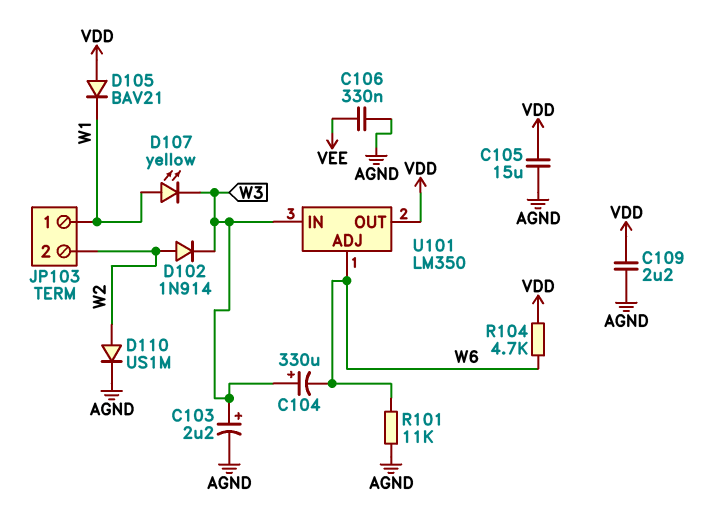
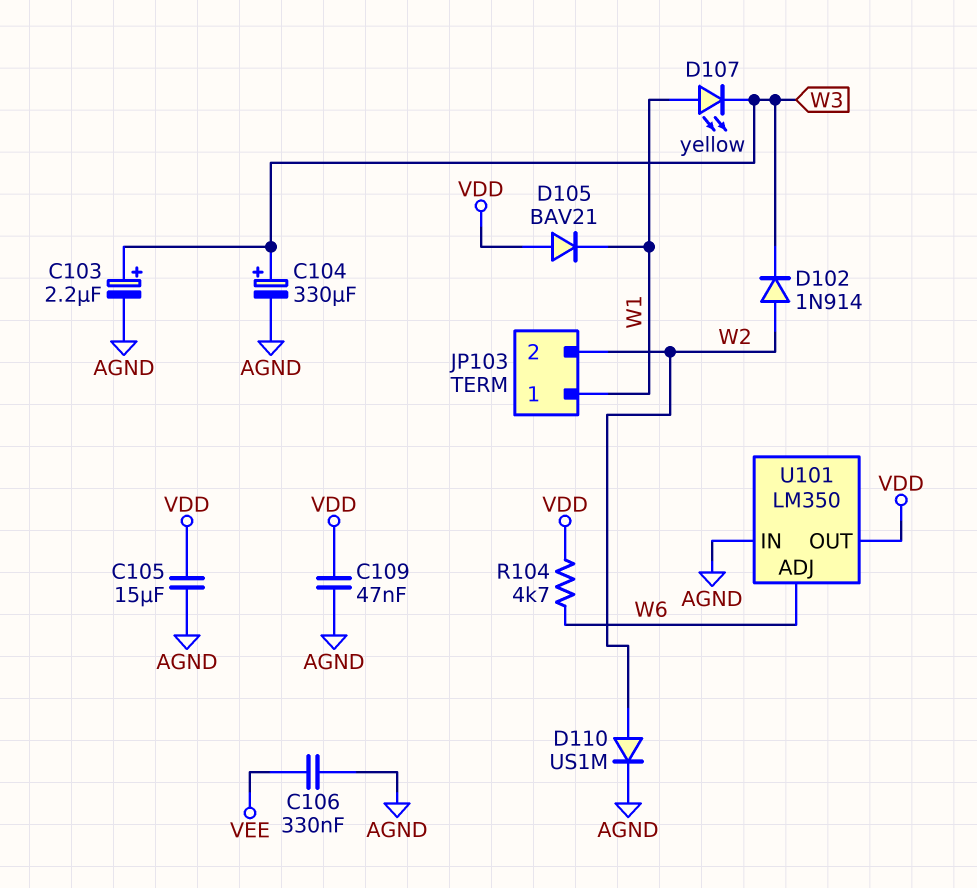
C104: 330uF (plus W3, minus W6) -> 330uF (plus W3, minus AGND)
C109: 2.2uF (AGND, VDD) -> 47nF (AGND, VDD)
R101: 11k (AGND, W6) -> none
U101 pin IN: W3 -> AGND

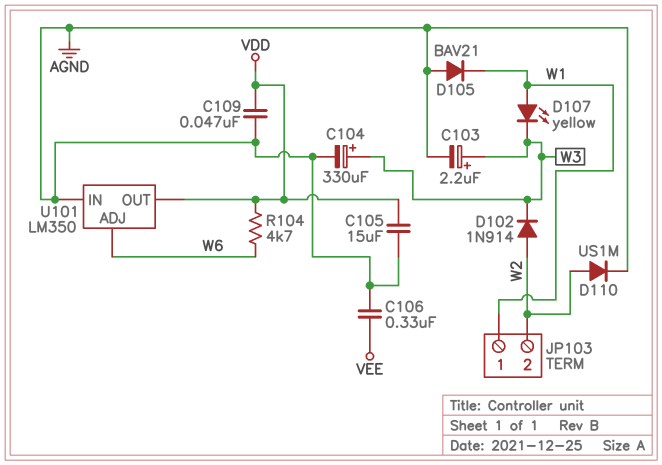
D105: diode BAV21 (A VDD, K W1) -> diode BAV21 (A AGND, K W1)

